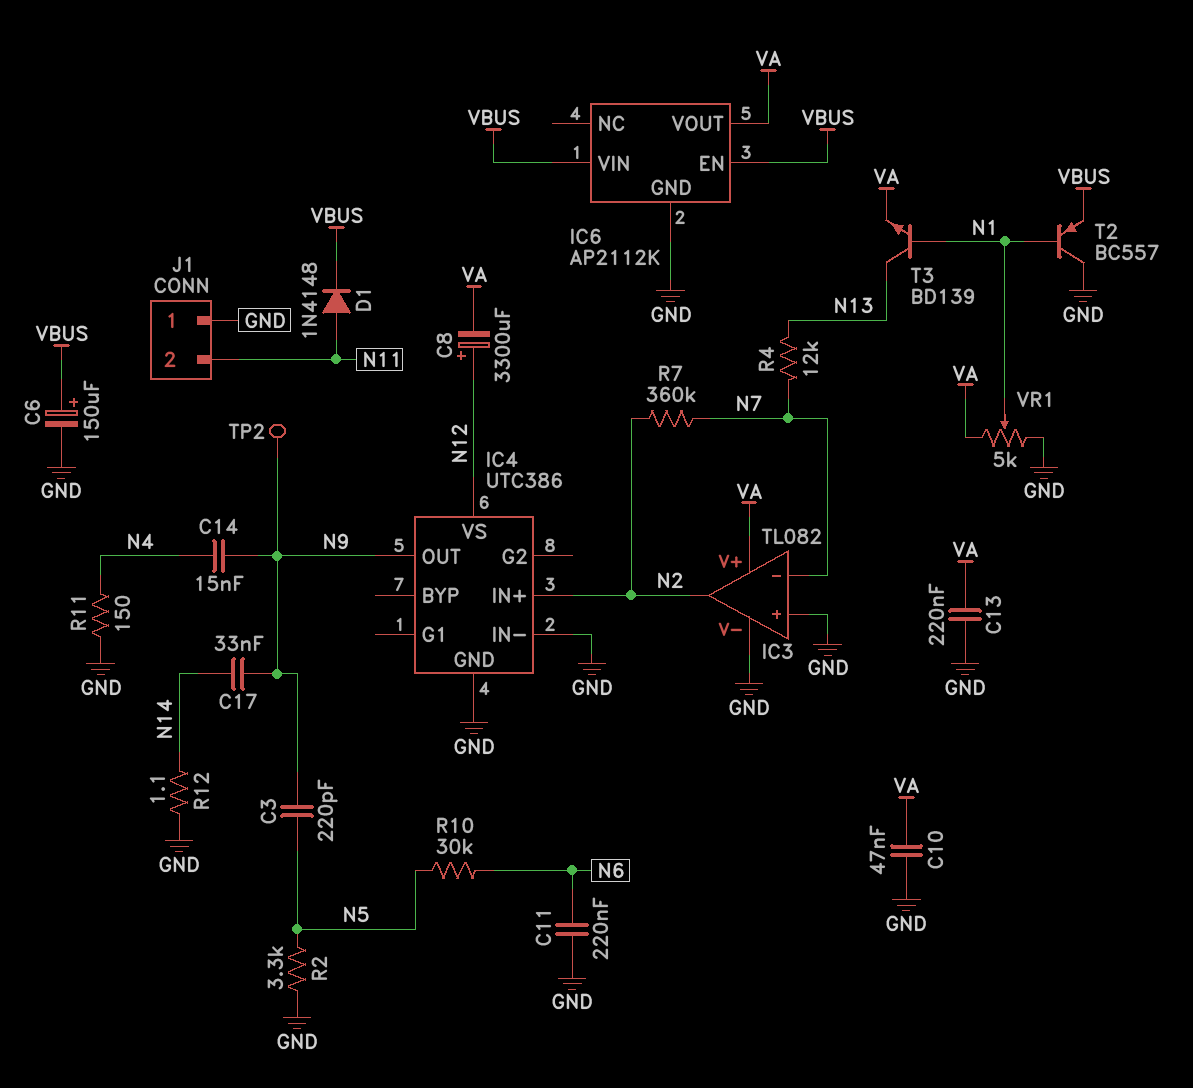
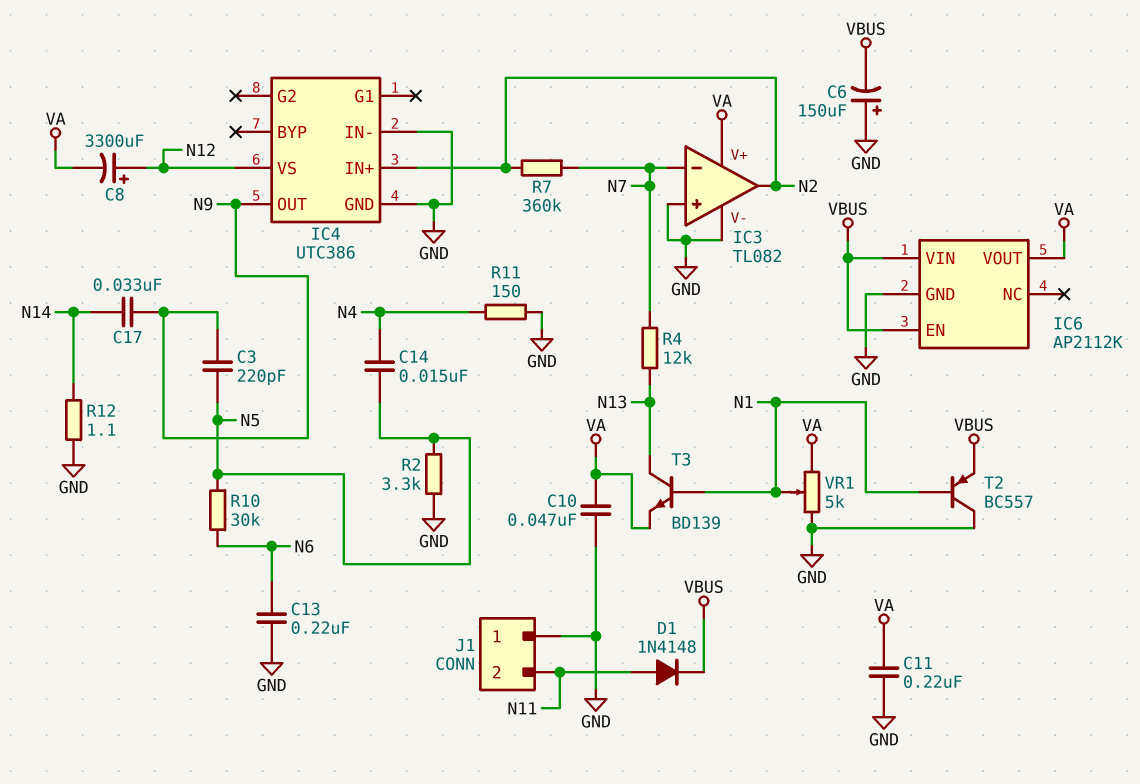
C6: 150uF (plus VBUS, minus GND) -> 150uF (plus GND, minus VBUS)
C11: 220nF (GND, N6) -> 220nF (GND, VA)
C13: 220nF (GND, VA) -> 220nF (GND, N6)
C14: 15nF (N4, N9) -> 15nF (N4, N5)
TP2: test point (N9) -> none

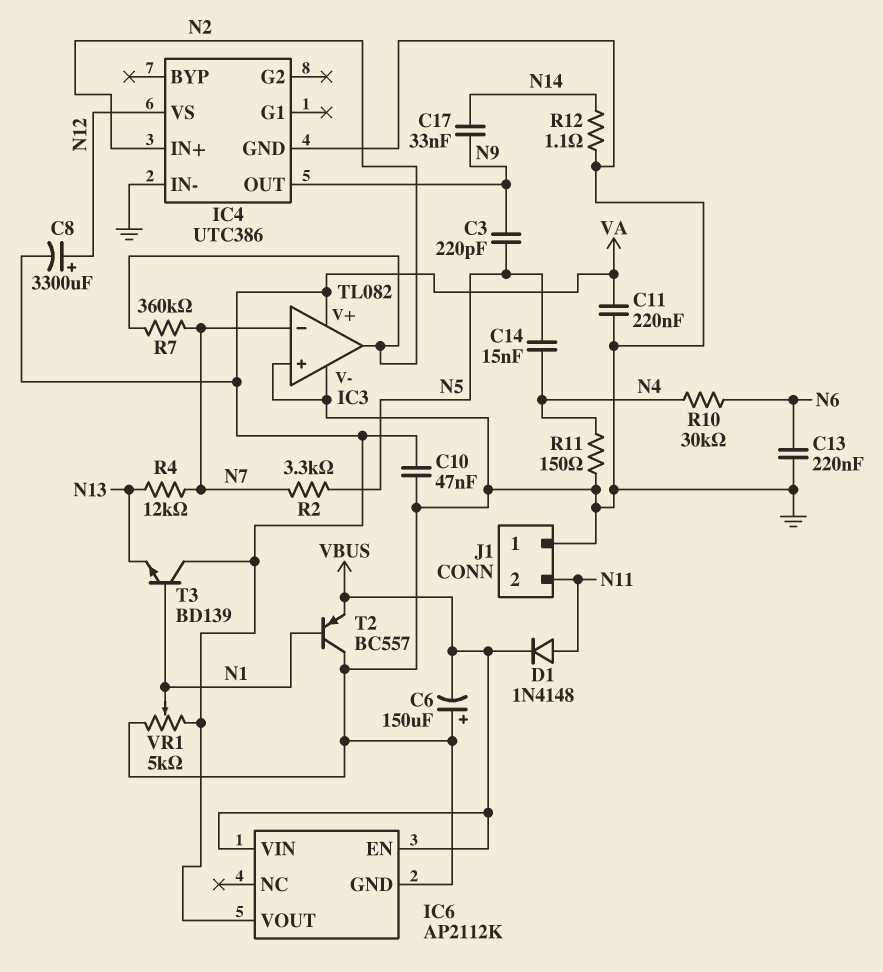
R2: 3.3k (GND, N5) -> 3.3k (N5, N7)
R10: 30k (N5, N6) -> 30k (N4, N6)
T3: NPN BD139 (B N1, C N13, E VA) -> NPN BD139 (B N1, C VA, E N13)

